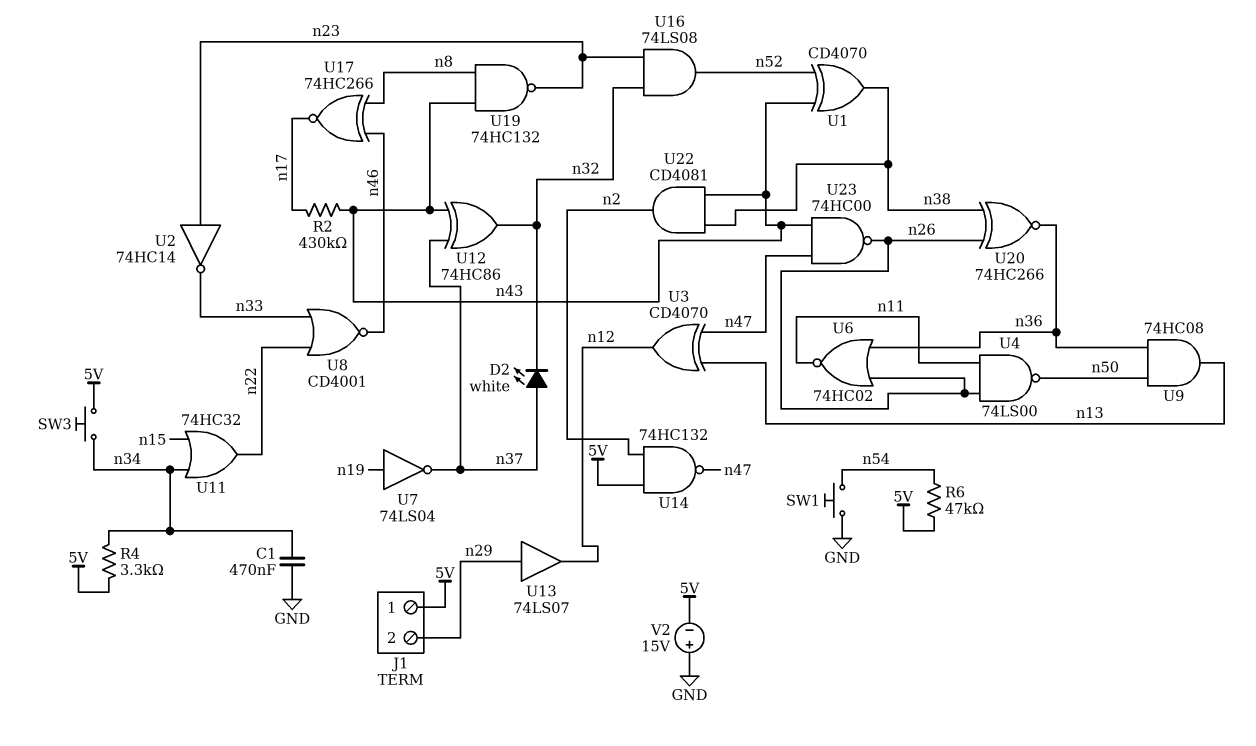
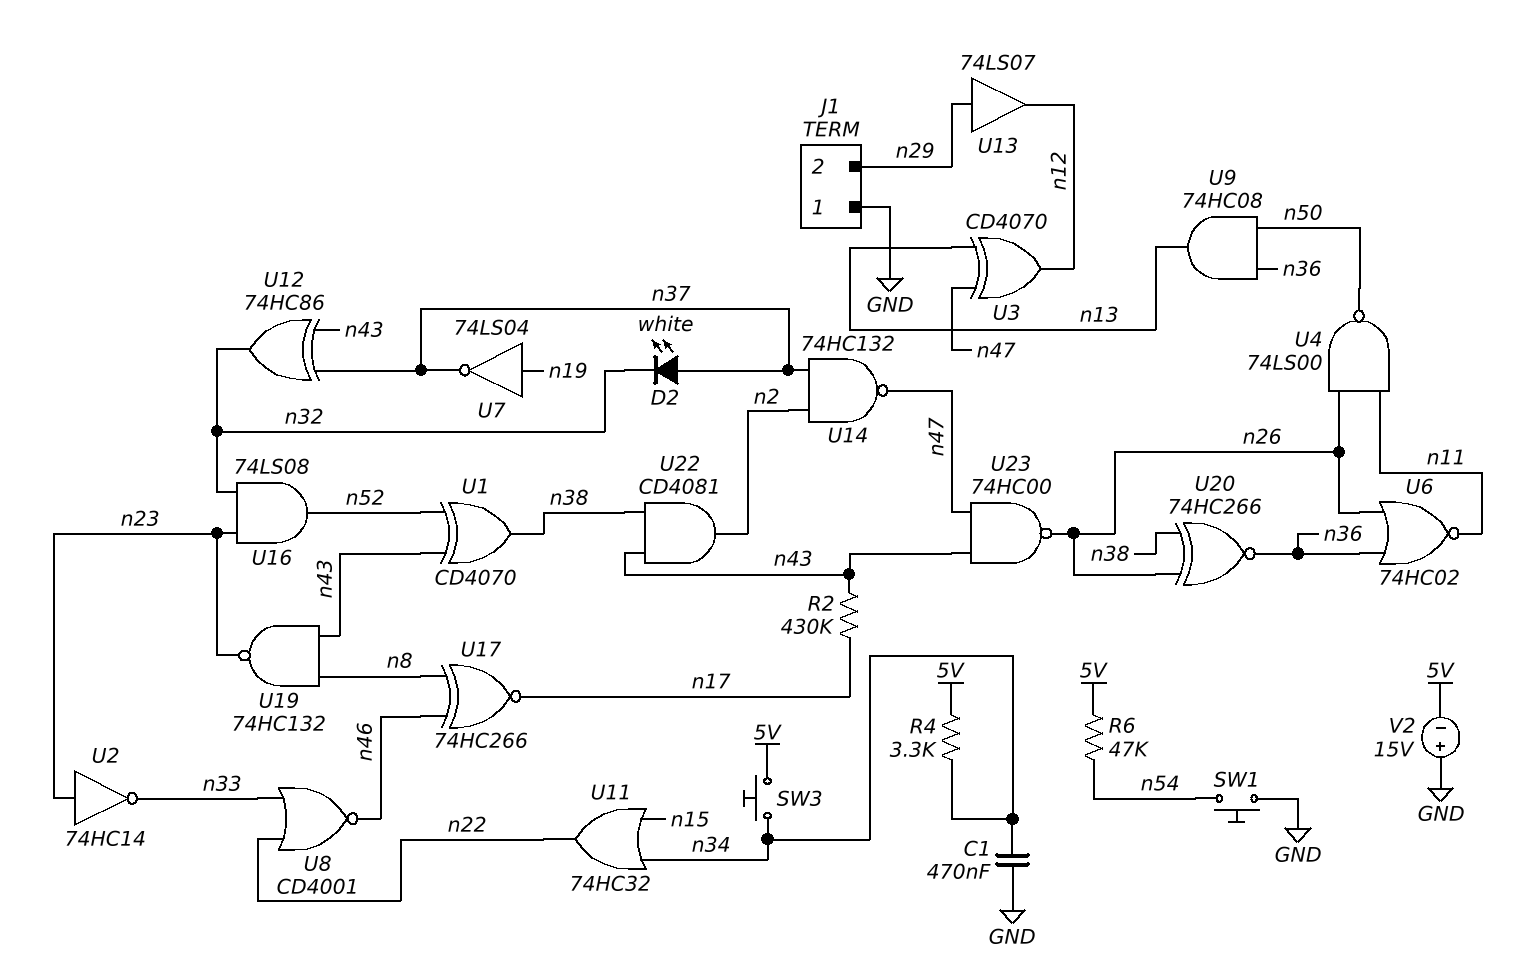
J1 pin 1: 5V -> GND
U14: NAND 74HC132 (in 5V, in n2, out n47) -> NAND 74HC132 (in n2, in n37, out n47)

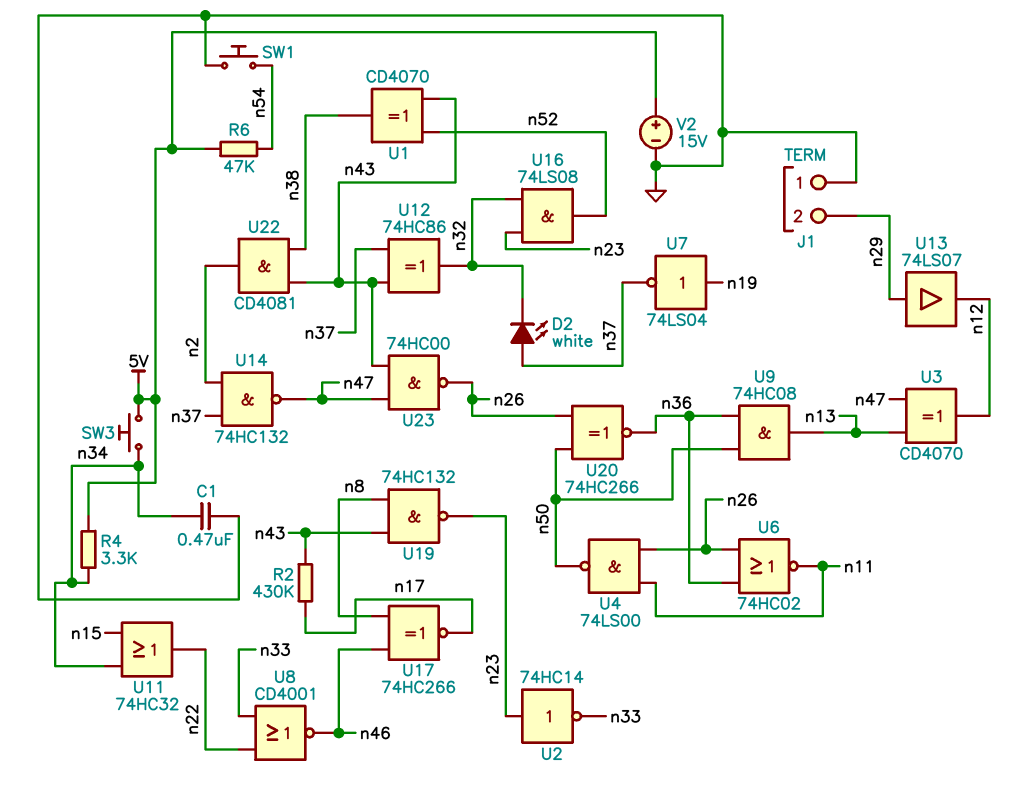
U20: XNOR 74HC266 (in n26, in n38, out n36) -> XNOR 74HC266 (in n26, in n50, out n36)
V2: 15V (plus GND, minus 5V) -> 15V (plus 5V, minus GND)

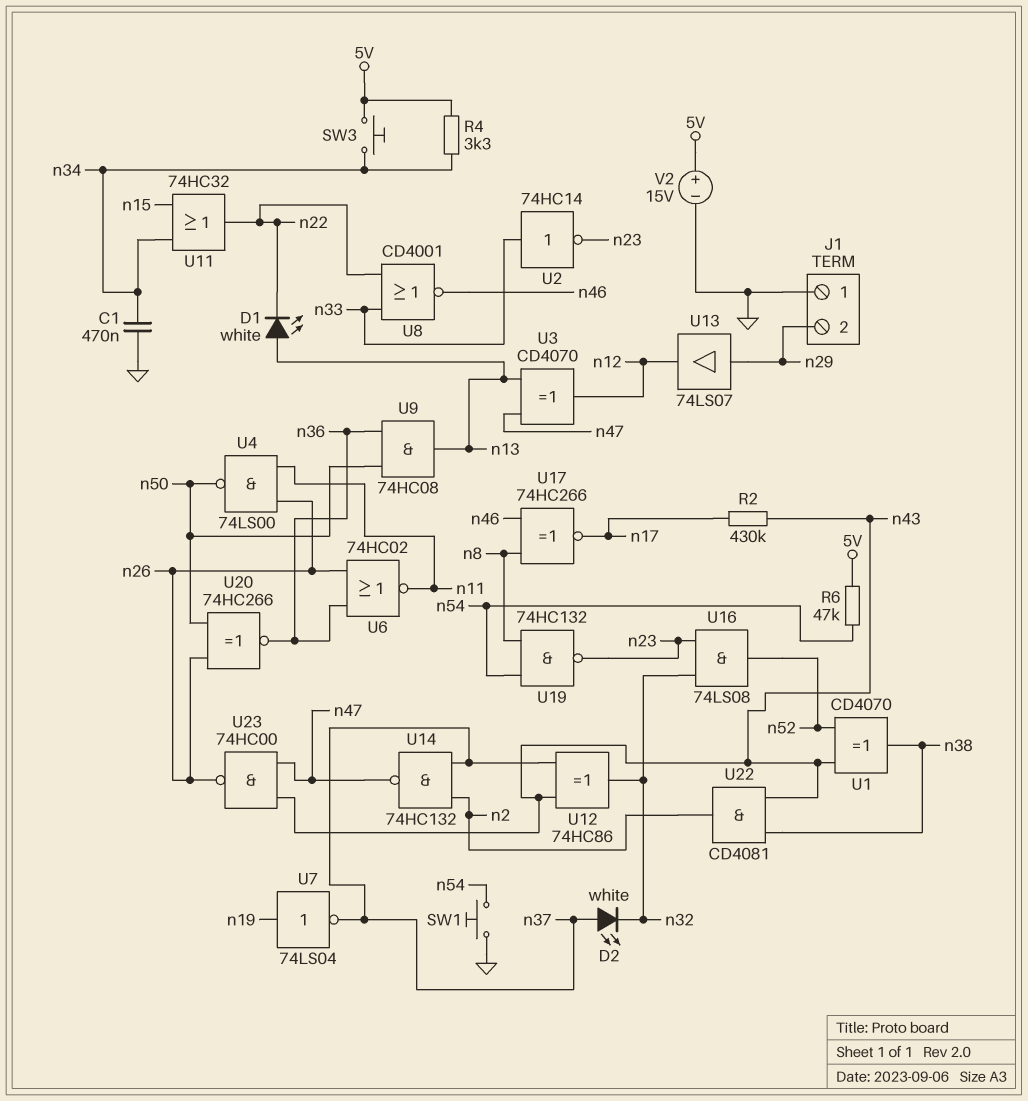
D1: none -> LED white (A n13, K n22)
U2: NOT 74HC14 (in n23, out n33) -> NOT 74HC14 (in n33, out n23)
U19: NAND 74HC132 (in n8, in n43, out n23) -> NAND 74HC132 (in n8, in n54, out n23)

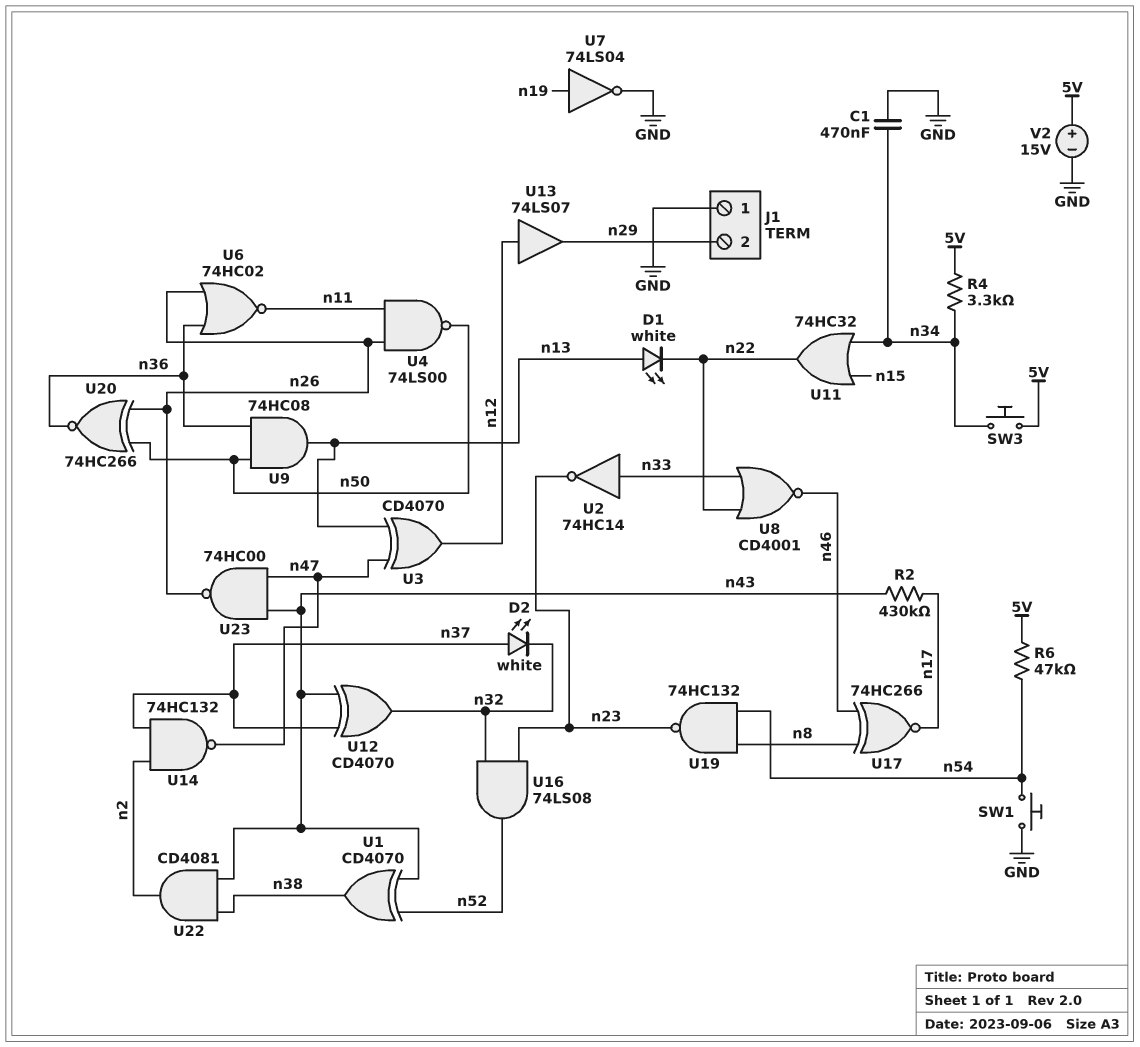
U7: NOT 74LS04 (in n19, out n37) -> NOT 74LS04 (in n19, out GND)
U12: XOR 74HC86 (in n37, in n43, out n32) -> XOR CD4070 (in n37, in n43, out n32)
U13: buffer 74LS07 (in n29, out n12) -> buffer 74LS07 (in n12, out n29)

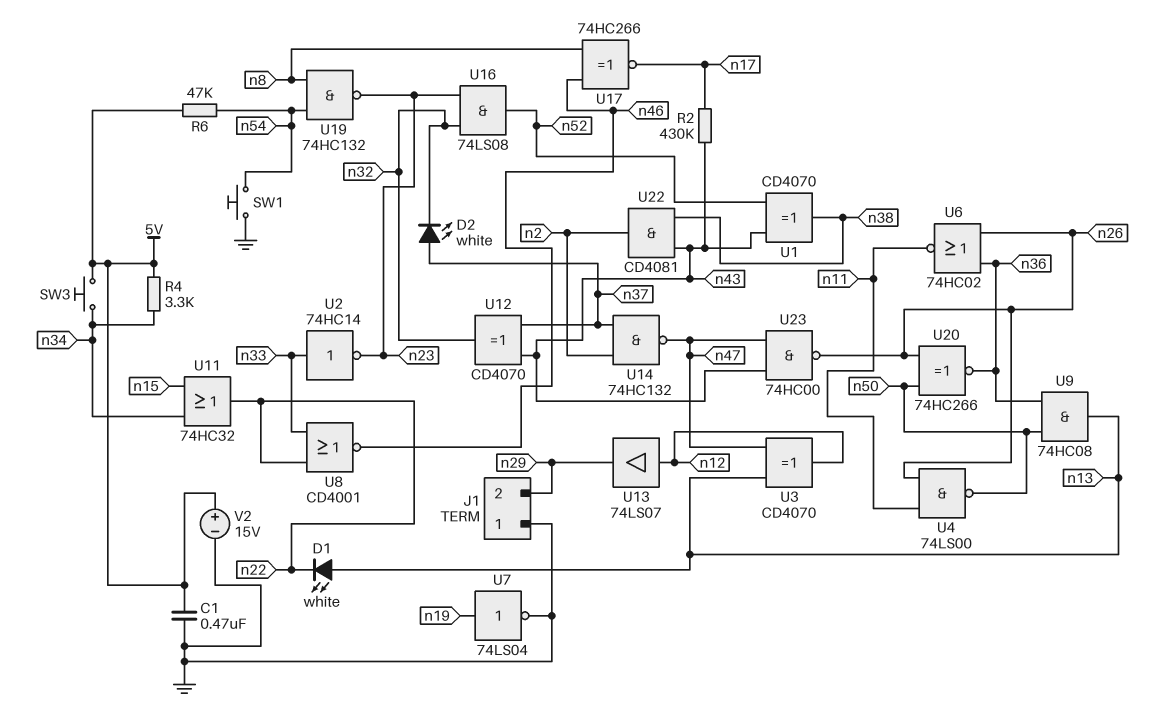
C1: 470nF (GND, n34) -> 470nF (5V, GND)

